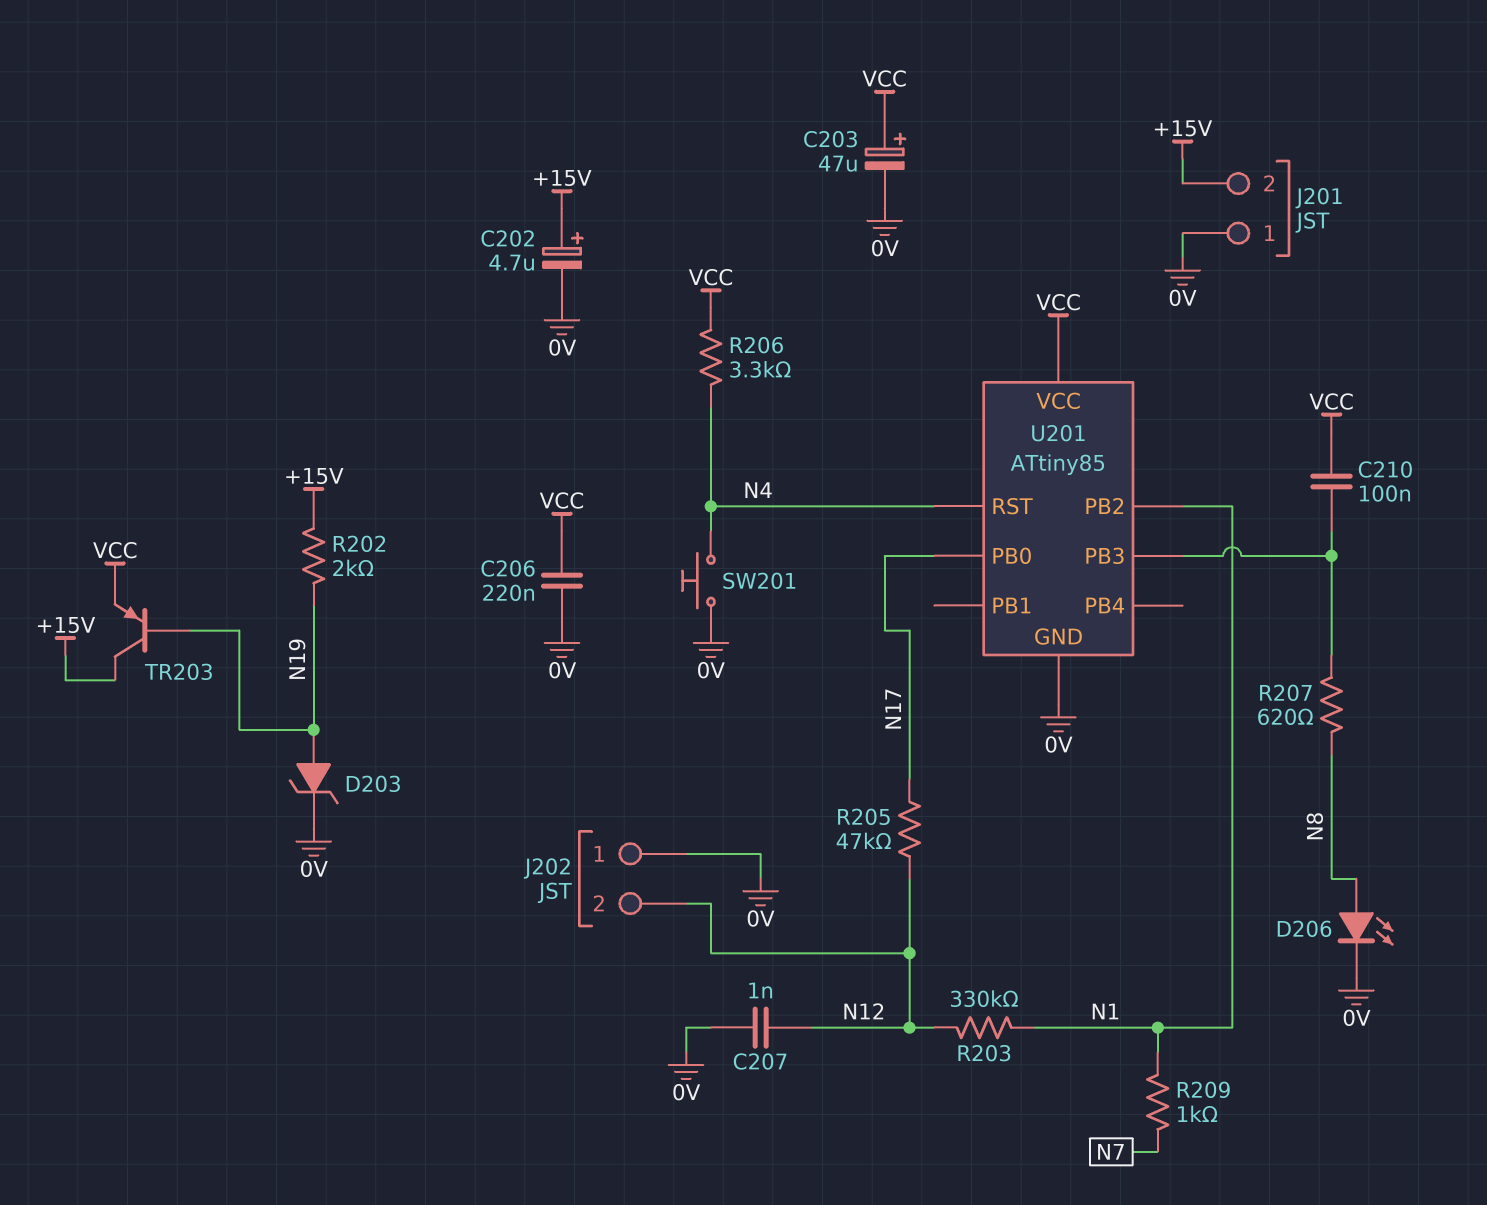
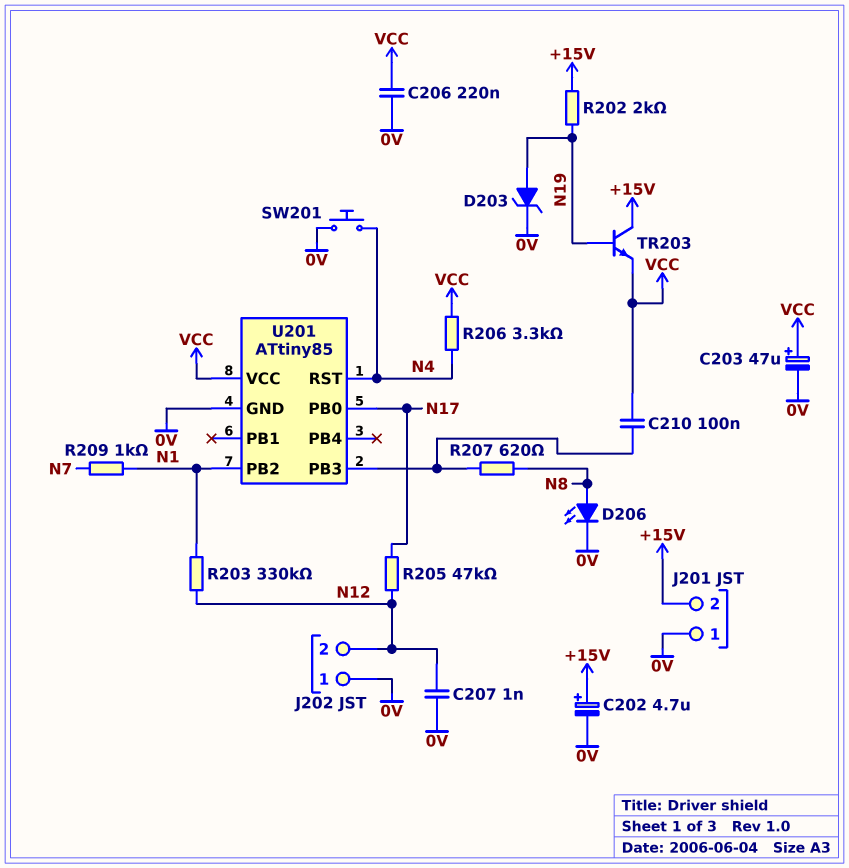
TR203: PNP (B N19, C +15V, E VCC) -> NPN (B N19, C +15V, E VCC)

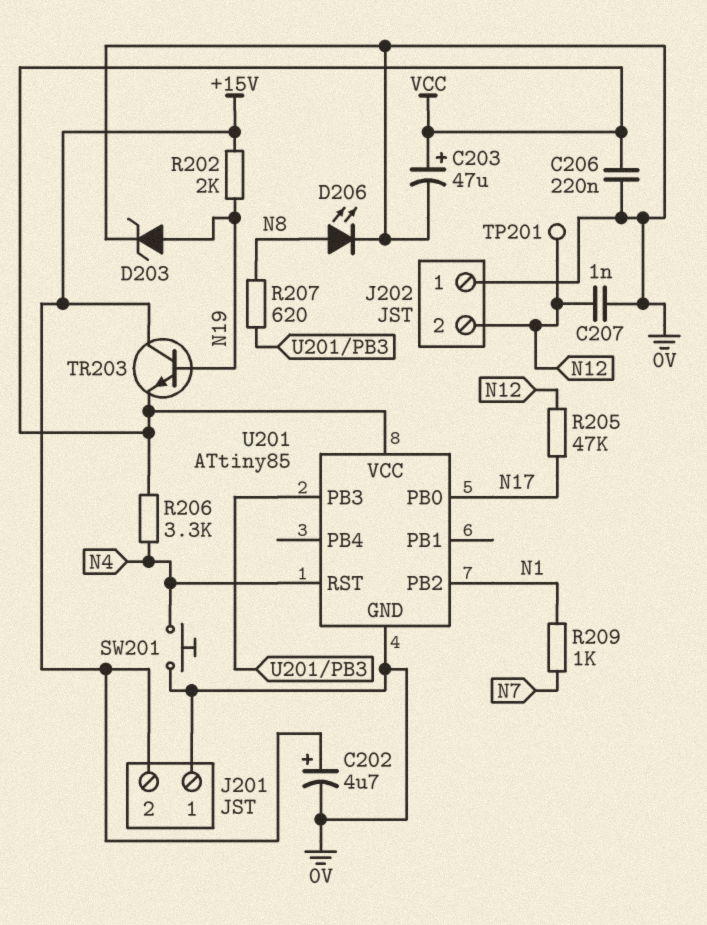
C210: 100nF (U201/PB3, VCC) -> none
R203: 330k (N1, N12) -> none
TP201: none -> test point (N12)

